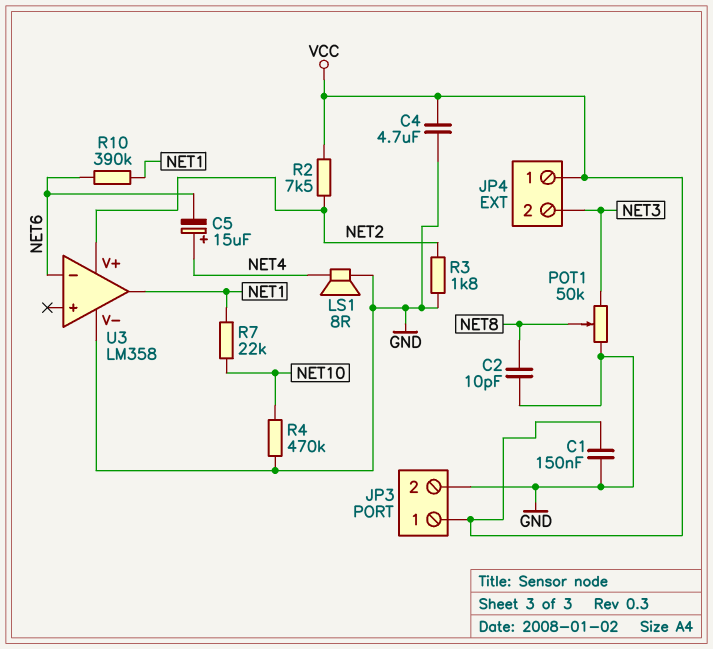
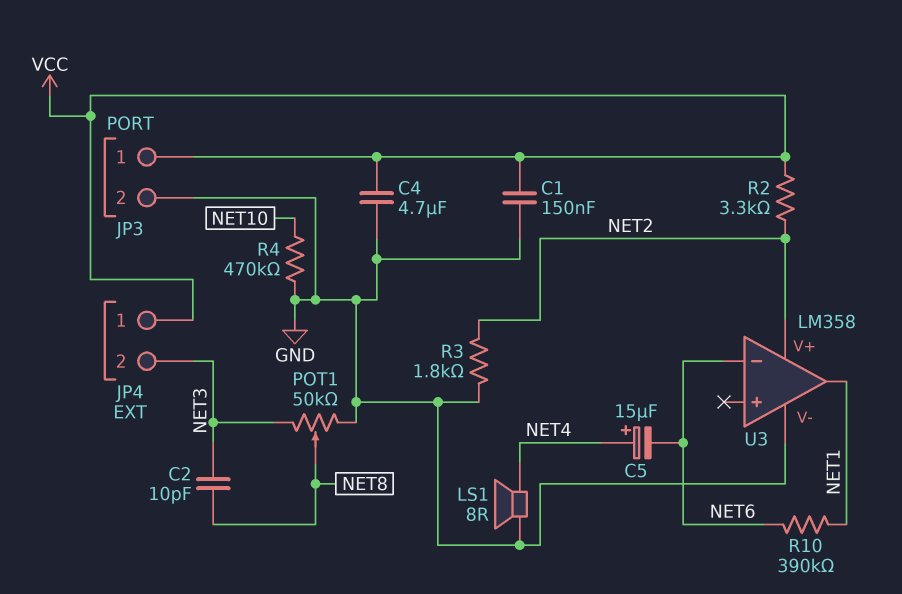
C2: 10pF (GND, NET8) -> 10pF (NET3, NET8)
R2: 7.5k (NET2, VCC) -> 3.3k (NET2, VCC)
R7: 22k (NET1, NET10) -> none

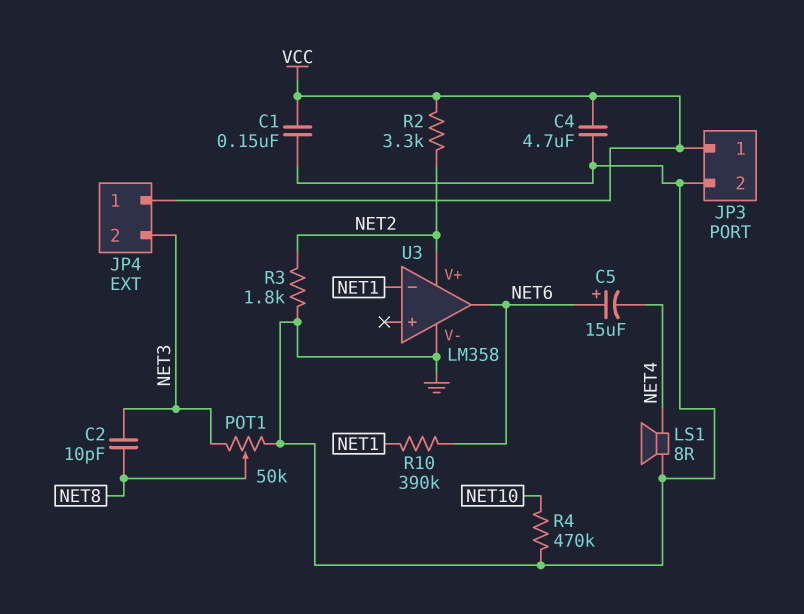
C5: 15uF (plus NET4, minus NET6) -> 15uF (plus NET6, minus NET4)
U3 pin in-: NET6 -> NET1
U3 pin out: NET1 -> NET6

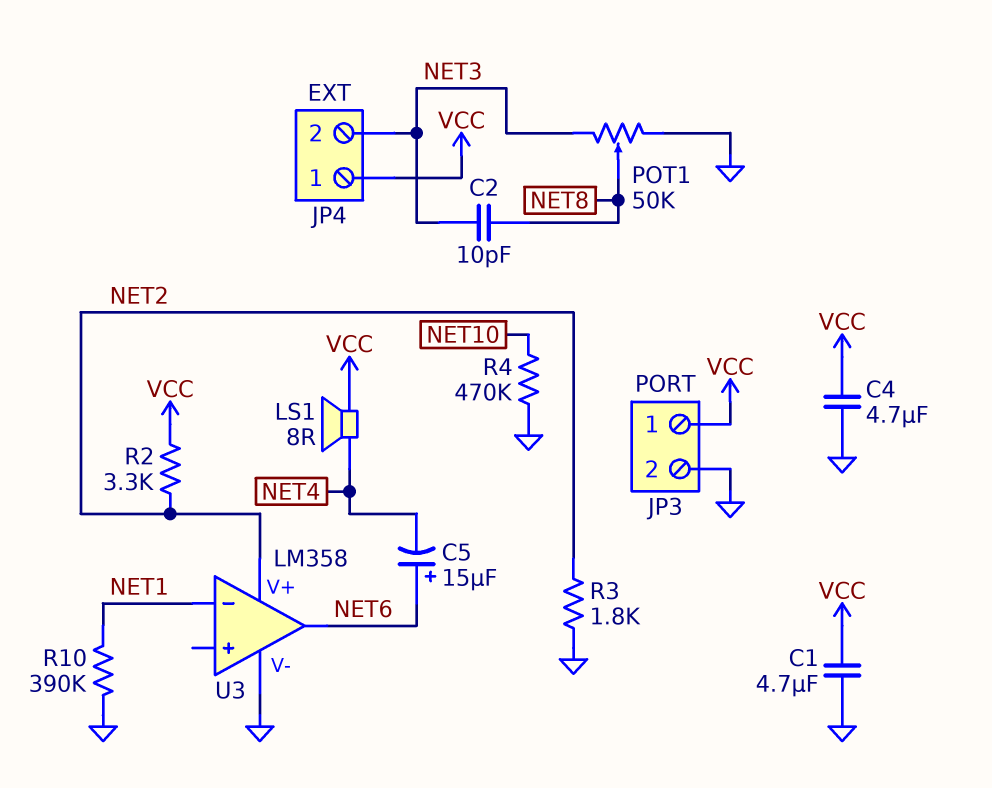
C1: 150nF (GND, VCC) -> 4.7uF (GND, VCC)
LS1: speaker 8R (GND, NET4) -> speaker 8R (NET4, VCC)
R10: 390k (NET1, NET6) -> 390k (GND, NET1)

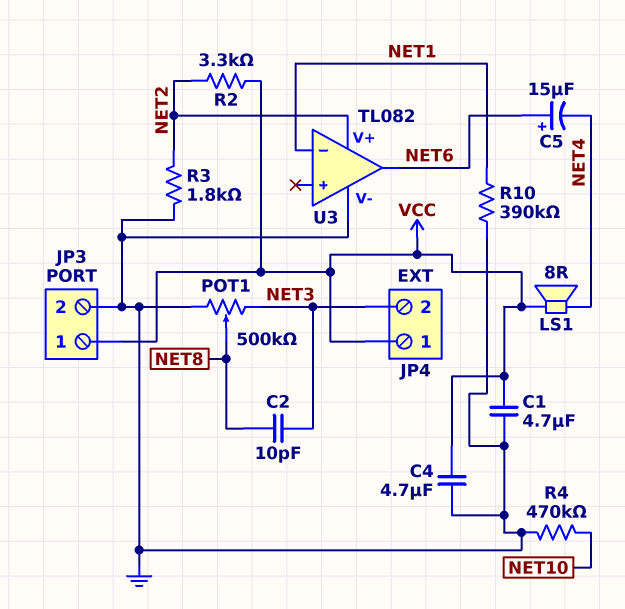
POT1: 50k (GND, NET3, wiper NET8) -> 500k (GND, NET3, wiper NET8)
U3: LM358 -> TL082

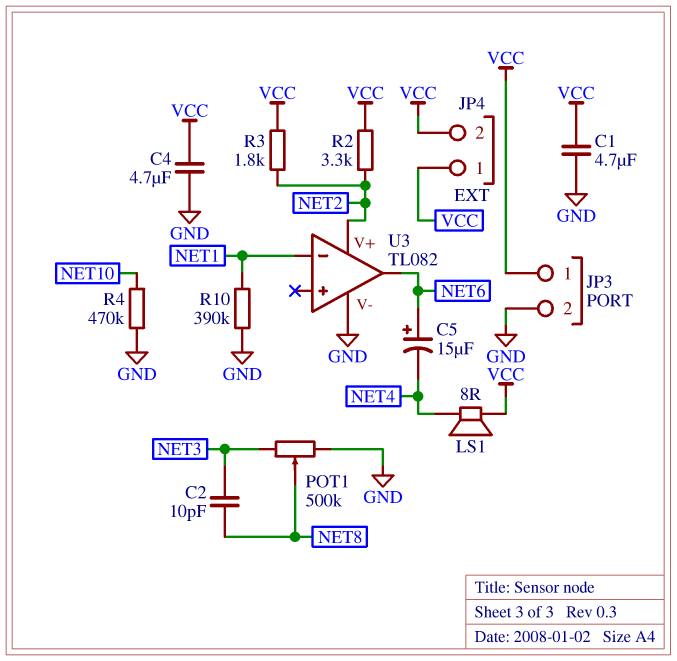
JP4 pin 2: NET3 -> VCC
R3: 1.8k (GND, NET2) -> 1.8k (NET2, VCC)

